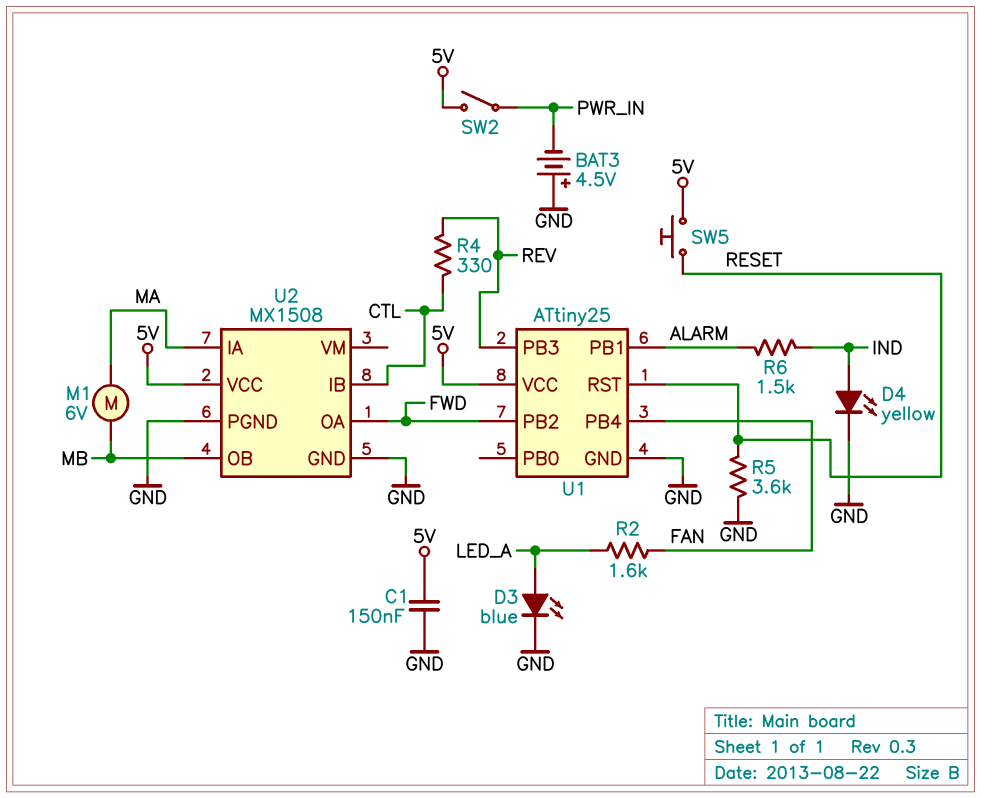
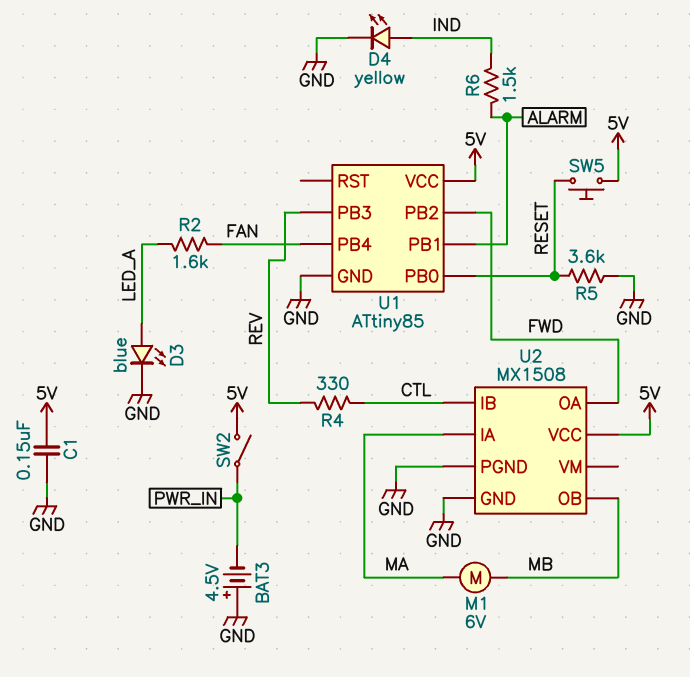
U1: ATtiny25 -> ATtiny85
U1 pin PB0: none -> RESET
U1 pin RST: RESET -> none

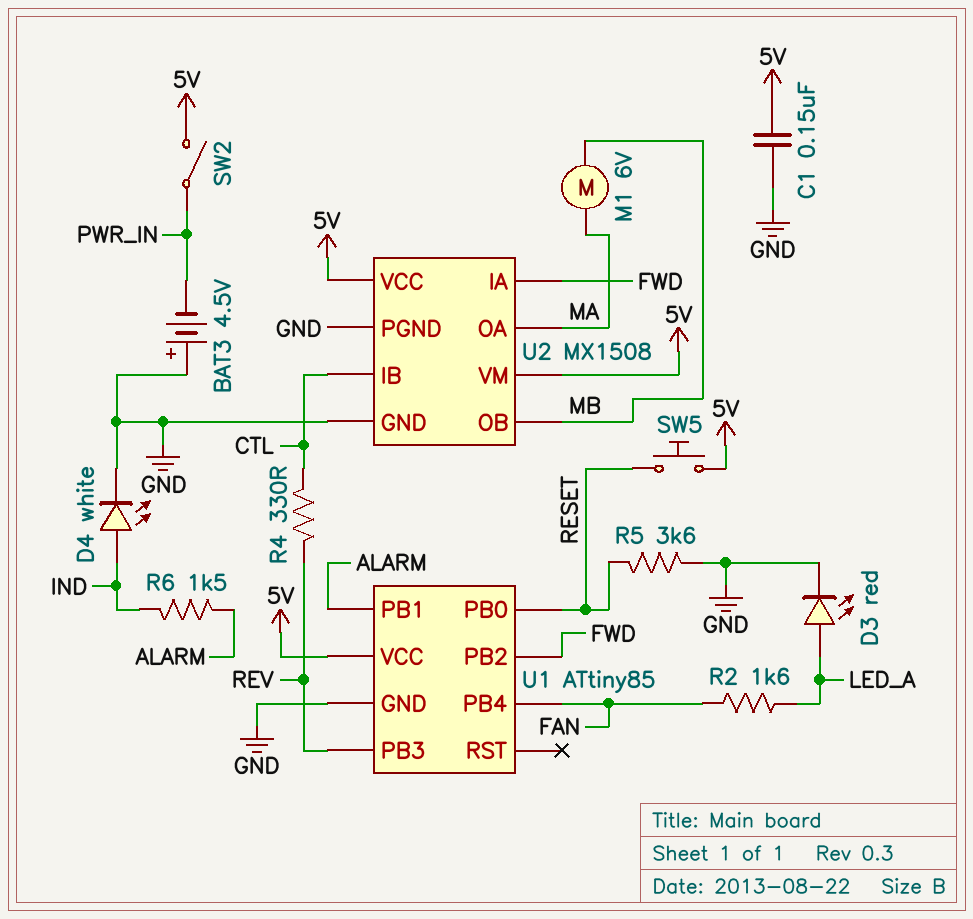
D3: LED blue (A LED_A, K GND) -> LED red (A LED_A, K GND)
D4: LED yellow (A IND, K GND) -> LED white (A IND, K GND)
U2 pin IA: MA -> FWD
U2 pin OA: FWD -> MA
U2 pin VM: none -> 5V

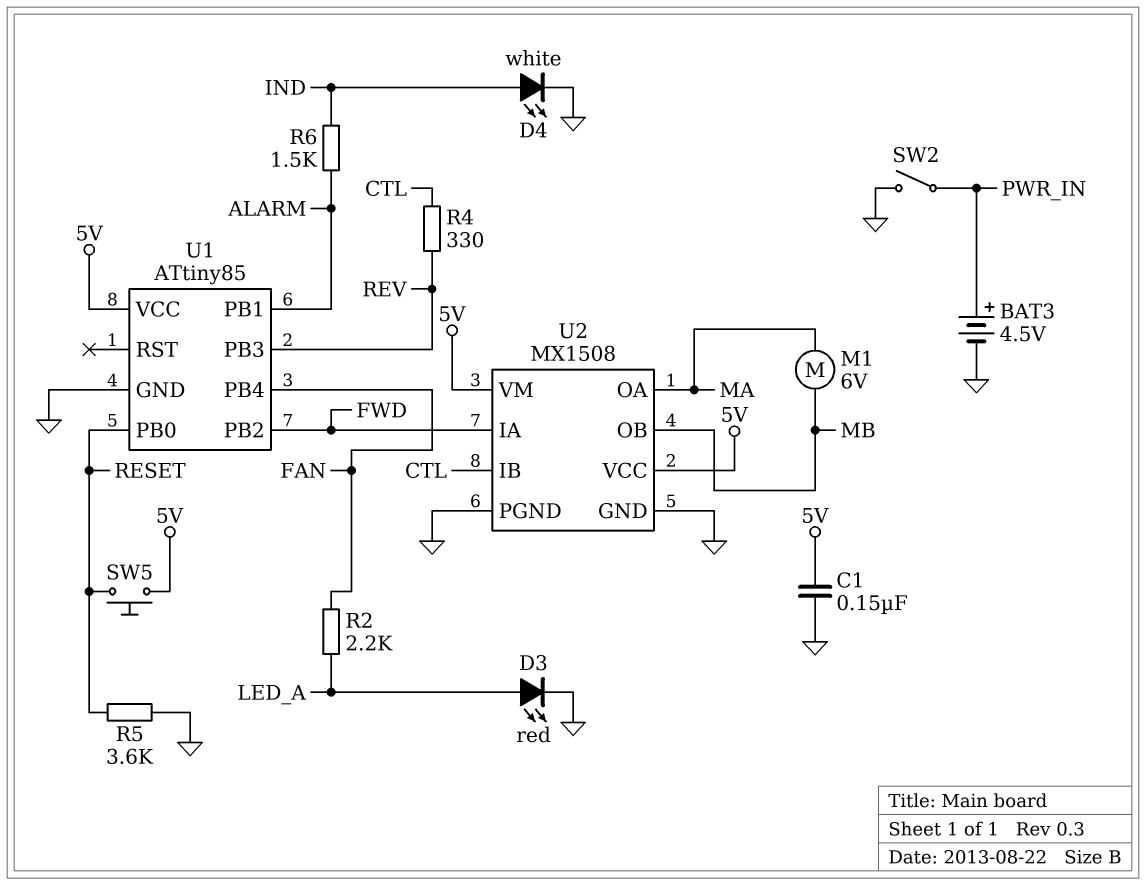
BAT3: 4.5V (plus GND, minus PWR_IN) -> 4.5V (plus PWR_IN, minus GND)
R2: 1.6k (FAN, LED_A) -> 2.2k (FAN, LED_A)
SW2: switch (5V, PWR_IN) -> switch (GND, PWR_IN)

